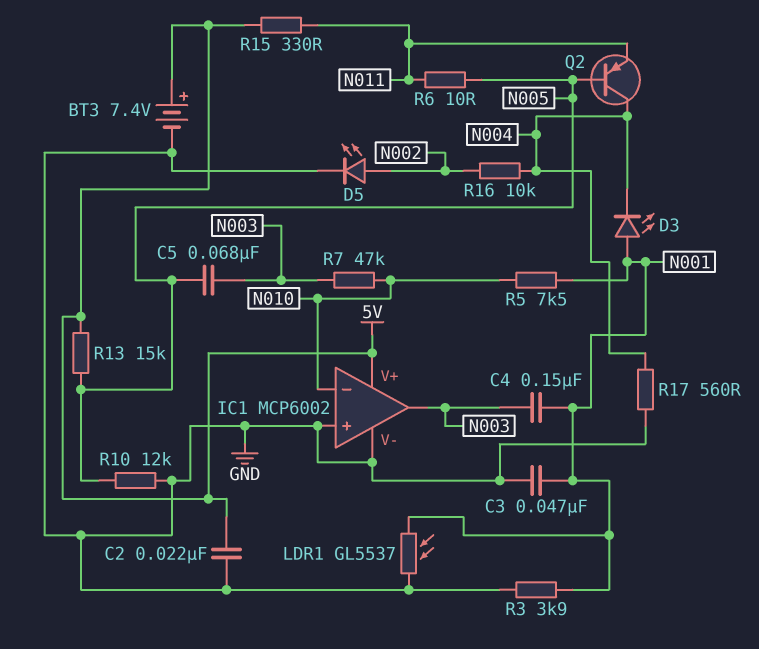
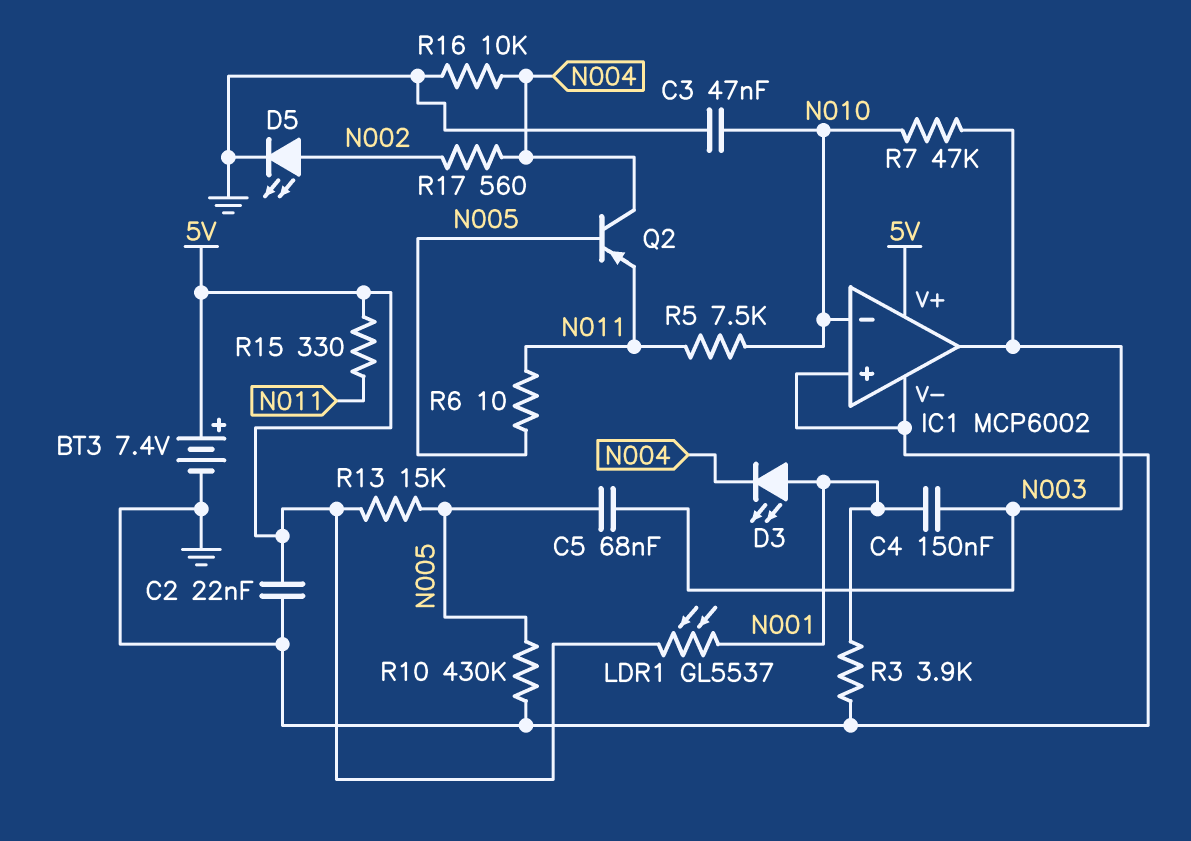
C3: 47nF (GND, N001) -> 47nF (GND, N010)
LDR1: GL5537 (GND, N001) -> GL5537 (5V, N001)
R5: 7.5k (N001, N010) -> 7.5k (N010, N011)
R10: 12k (GND, N005) -> 430k (GND, N005)
R16: 10k (N002, N004) -> 10k (GND, N004)
R17: 560 (GND, N004) -> 560 (N002, N004)

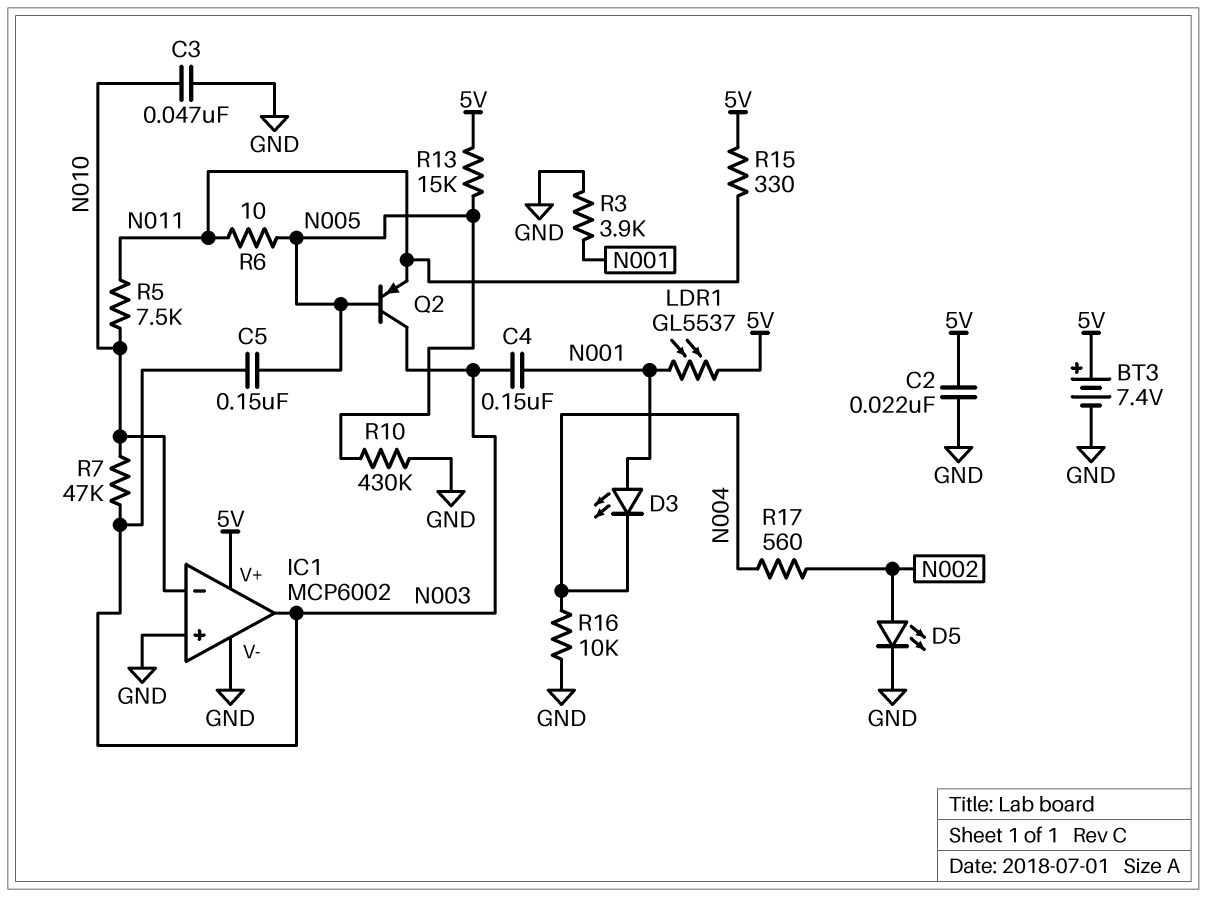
C5: 68nF (N003, N005) -> 150nF (N003, N005)
Q2: PNP (B N005, C N004, E N011) -> PNP (B N005, C N003, E N011)

